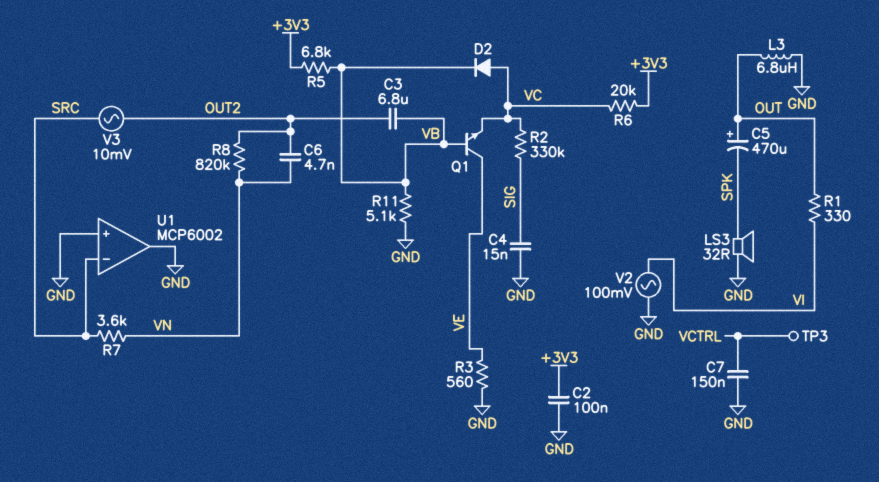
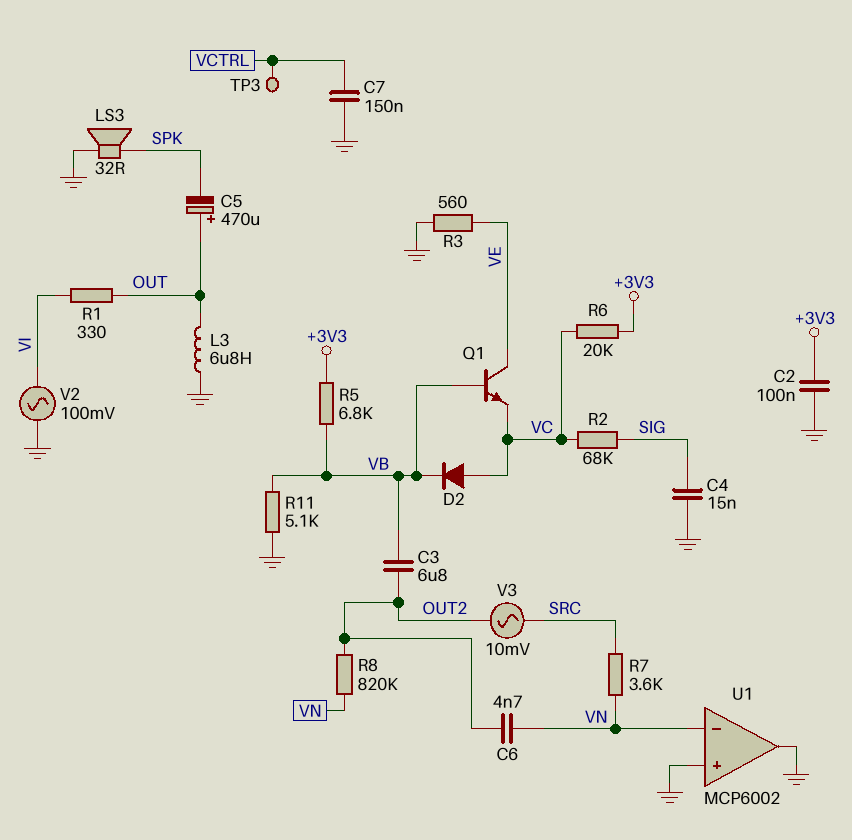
R2: 330k (SIG, VC) -> 68k (SIG, VC)
U1 pin in-: SRC -> VN

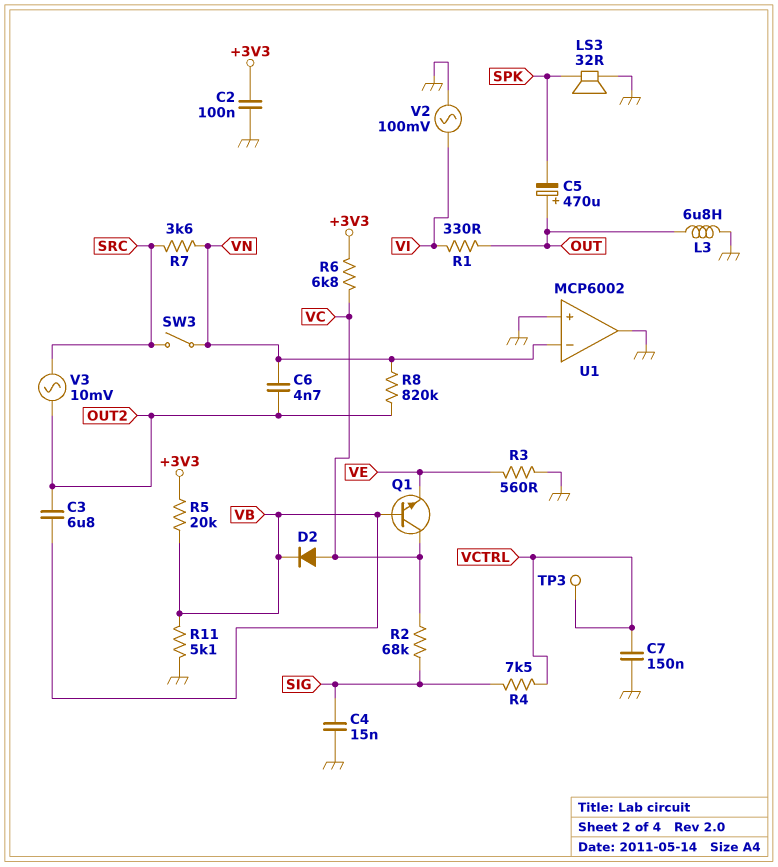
Q1: NPN (B VB, C VE, E VC) -> NPN (B VB, C VC, E VE)
R4: none -> 7.5k (SIG, VCTRL)
R5: 6.8k (+3V3, VB) -> 20k (+3V3, VB)
R6: 20k (+3V3, VC) -> 6.8k (+3V3, VC)
SW3: none -> switch (SRC, VN)

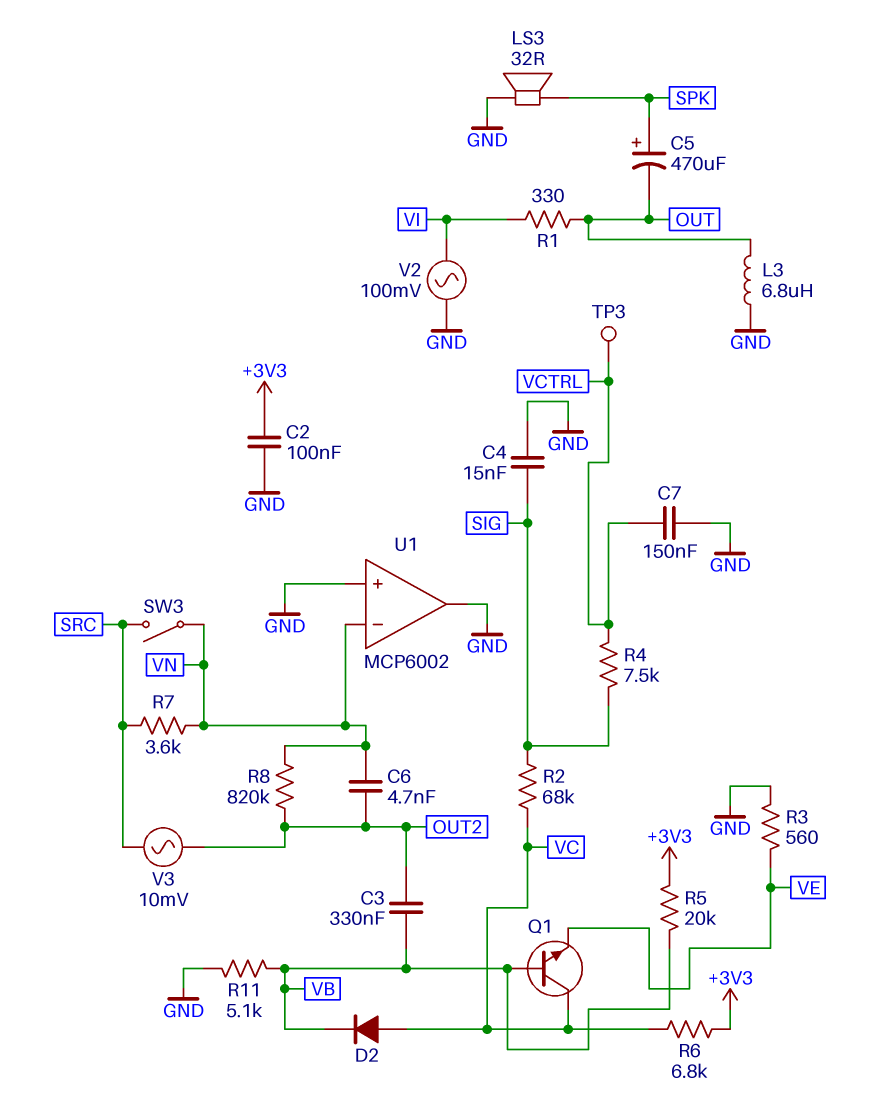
C3: 6.8uF (OUT2, VB) -> 330nF (OUT2, VB)
C5: 470uF (plus OUT, minus SPK) -> 470uF (plus SPK, minus OUT)

